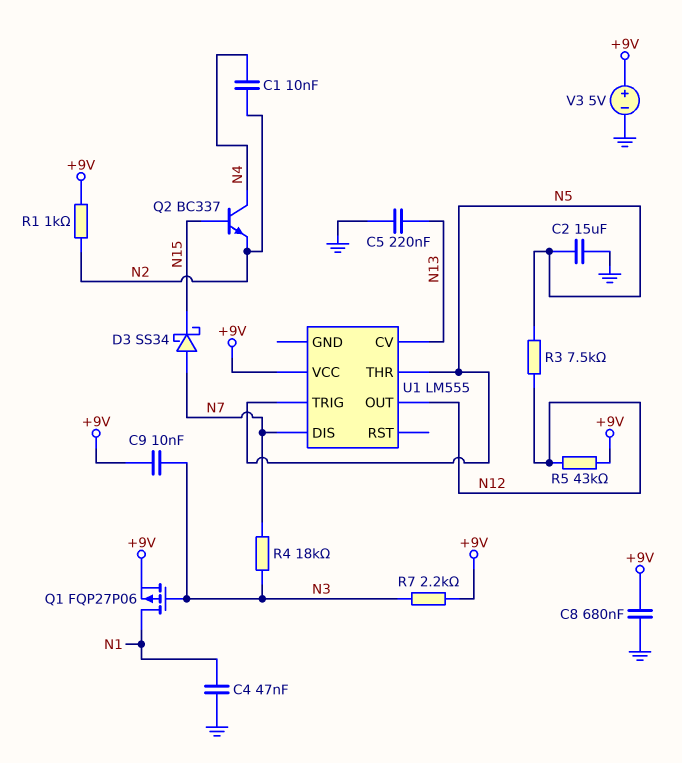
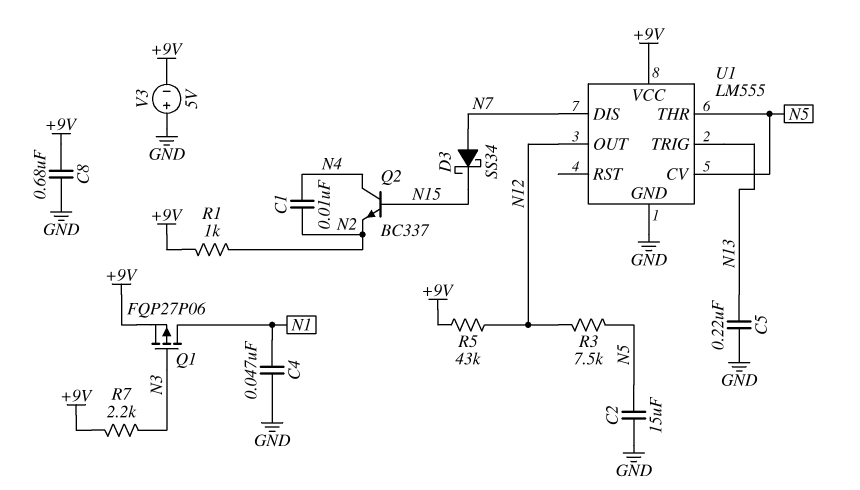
C9: 10nF (+9V, N3) -> none
R4: 18k (N3, N7) -> none
U1 pin CV: N13 -> N5
U1 pin GND: none -> GND
U1 pin TRIG: N5 -> N13
V3: 5V (plus +9V, minus GND) -> 5V (plus GND, minus +9V)

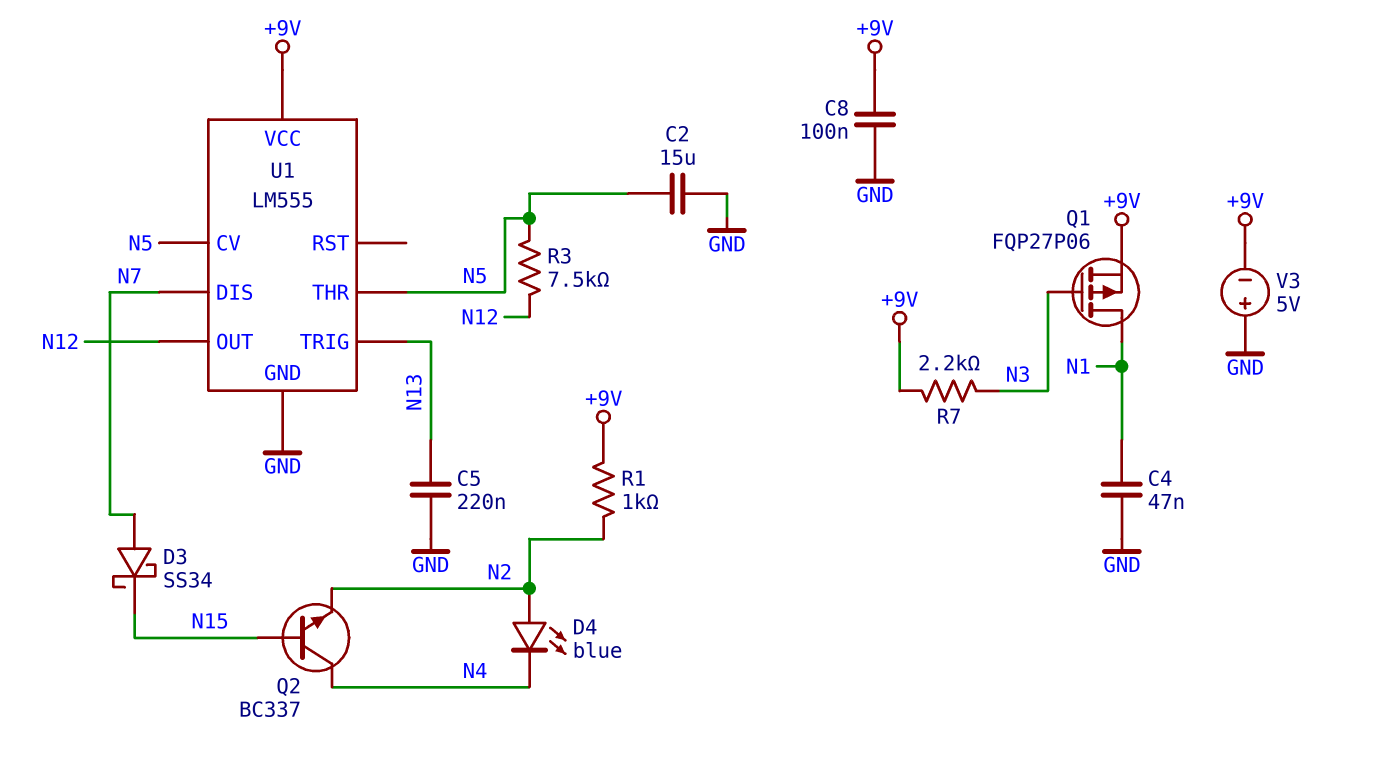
C1: 10nF (N2, N4) -> none
C8: 680nF (+9V, GND) -> 100nF (+9V, GND)
D4: none -> LED blue (A N2, K N4)
R5: 43k (+9V, N12) -> none

